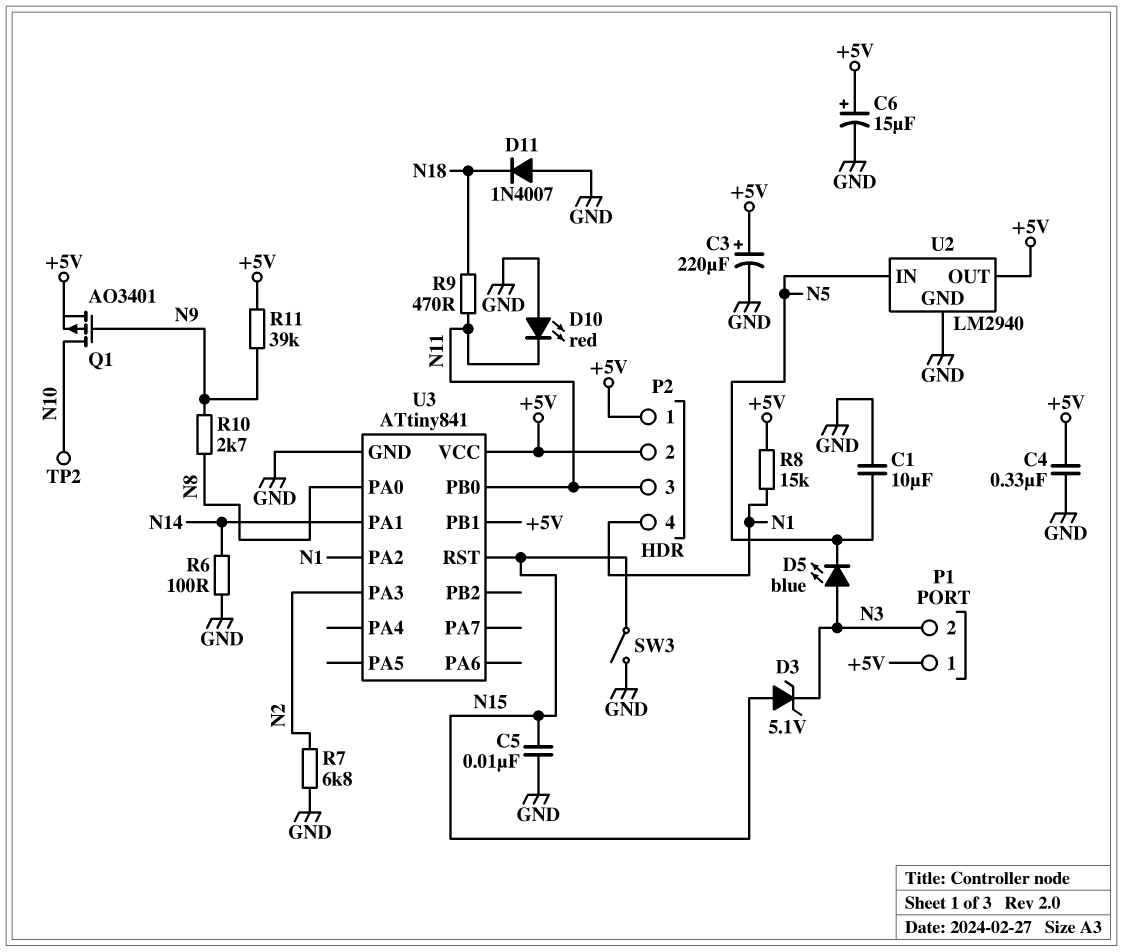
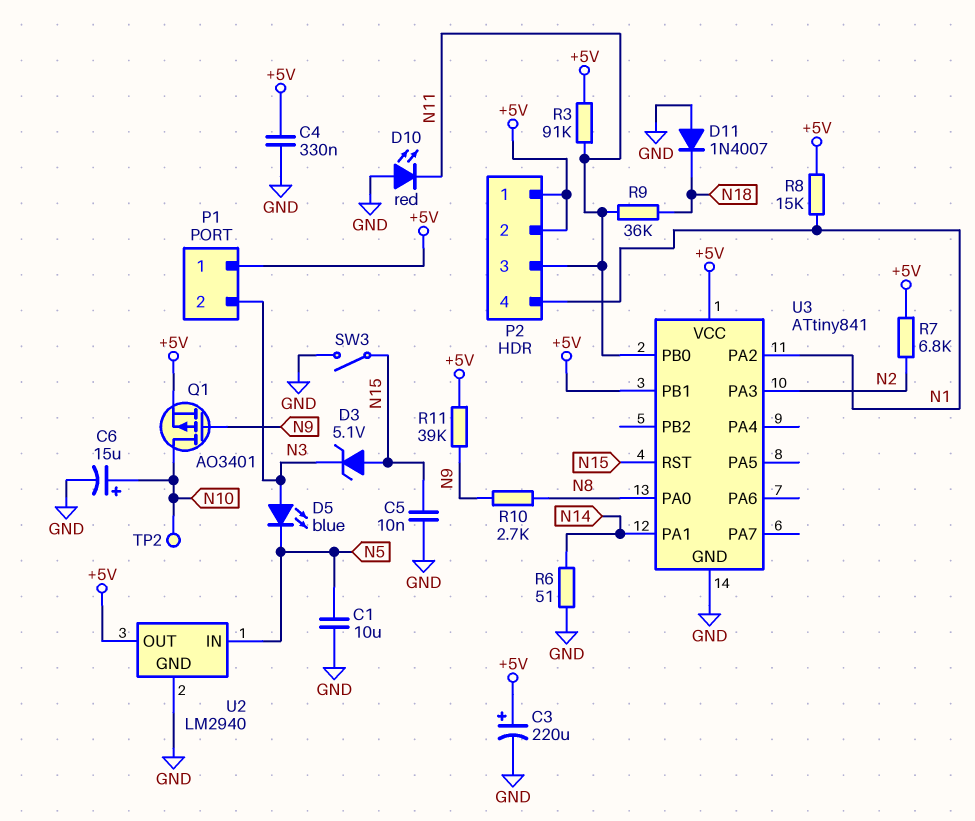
C6: 15uF (plus +5V, minus GND) -> 15uF (plus N10, minus GND)
R3: none -> 91k (+5V, N11)
R6: 100 (GND, N14) -> 51 (GND, N14)
R7: 6.8k (GND, N2) -> 6.8k (+5V, N2)
R9: 470 (N11, N18) -> 36k (N11, N18)

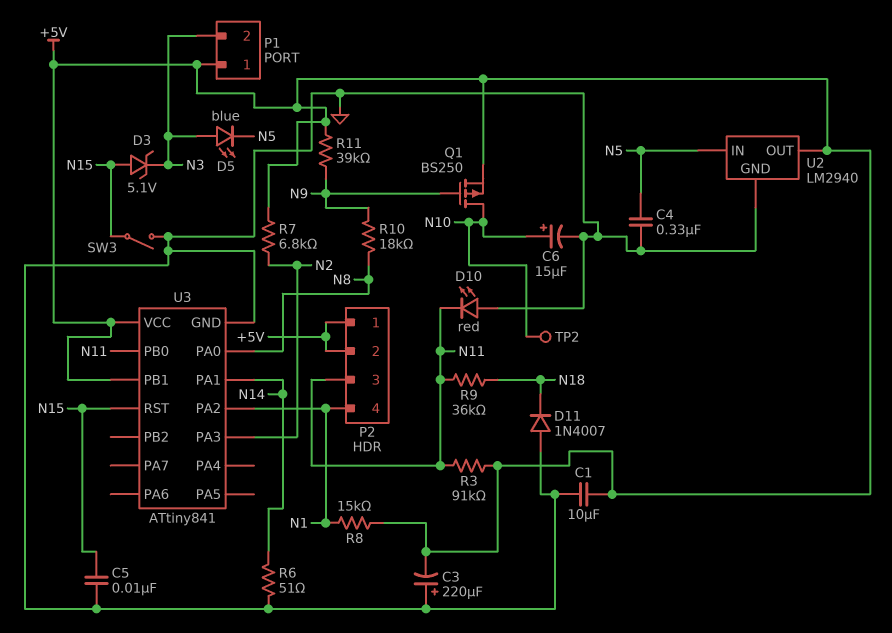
C1: 10uF (GND, N5) -> 10uF (+5V, GND)
C3: 220uF (plus +5V, minus GND) -> 220uF (plus GND, minus +5V)
C4: 330nF (+5V, GND) -> 330nF (GND, N5)
Q1: PMOS AO3401 (G N9, D N10, S +5V) -> PMOS BS250 (G N9, D N10, S +5V)
R10: 2.7k (N8, N9) -> 18k (N8, N9)

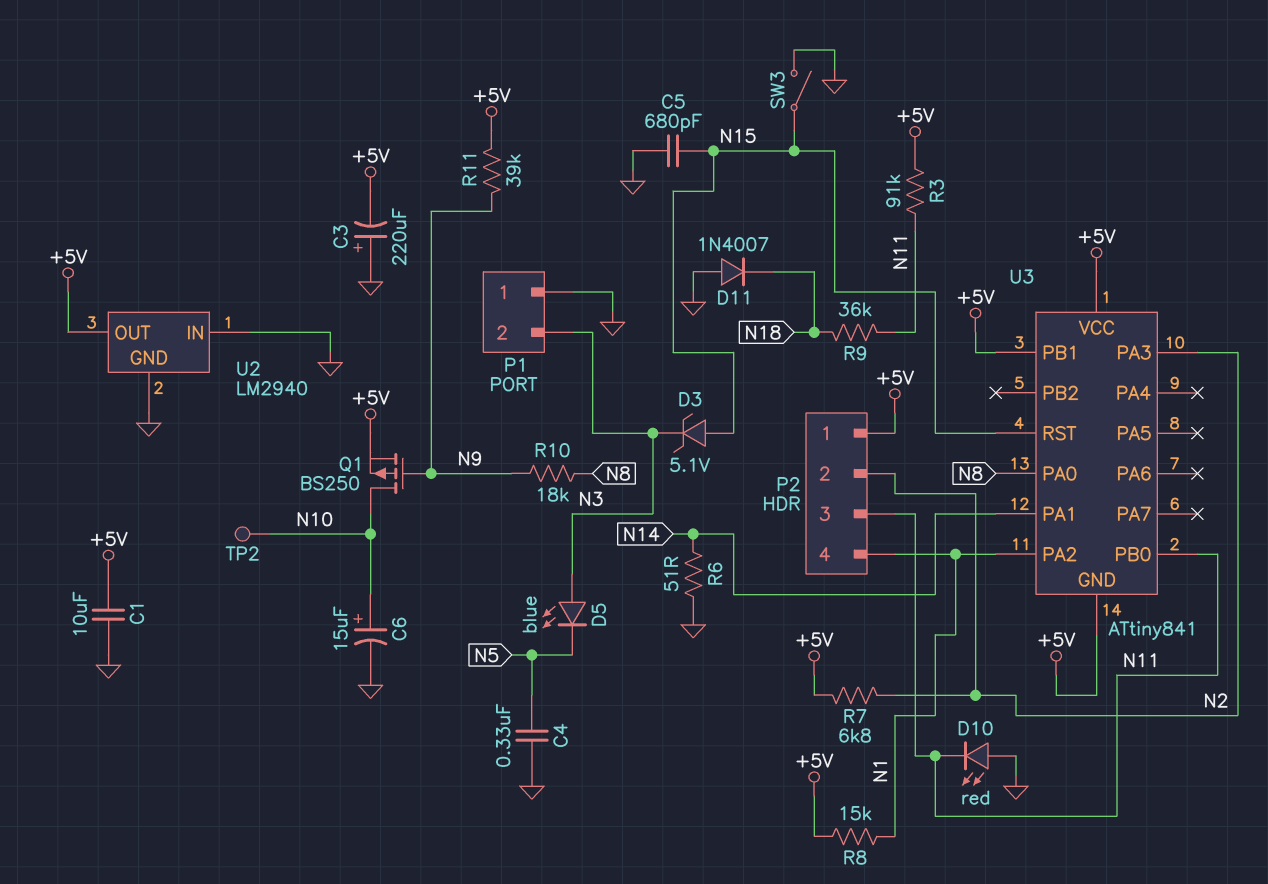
C5: 10nF (GND, N15) -> 680pF (GND, N15)
P1 pin 1: +5V -> GND
P2 pin 2: +5V -> N2
U2 pin IN: N5 -> GND
U3 pin GND: GND -> +5V

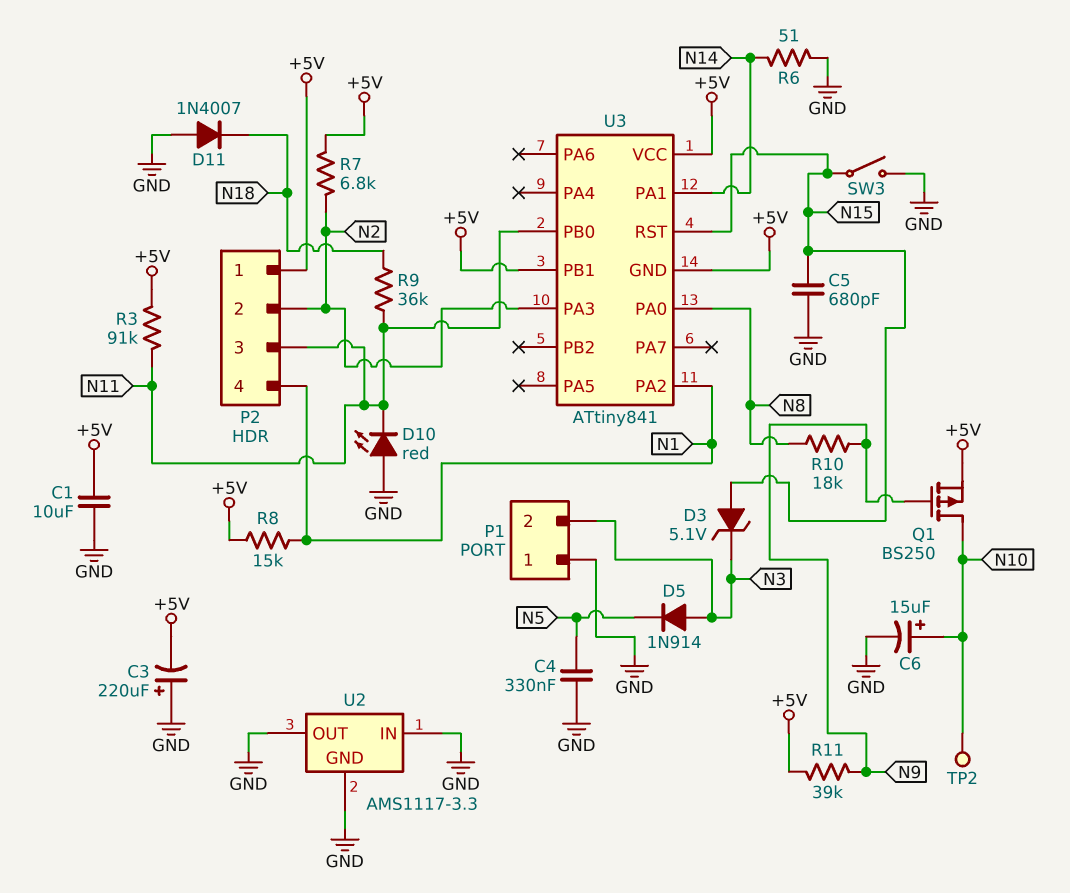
D5: LED blue (A N3, K N5) -> diode 1N914 (A N3, K N5)
U2: LM2940 -> AMS1117-3.3
U2 pin OUT: +5V -> GND

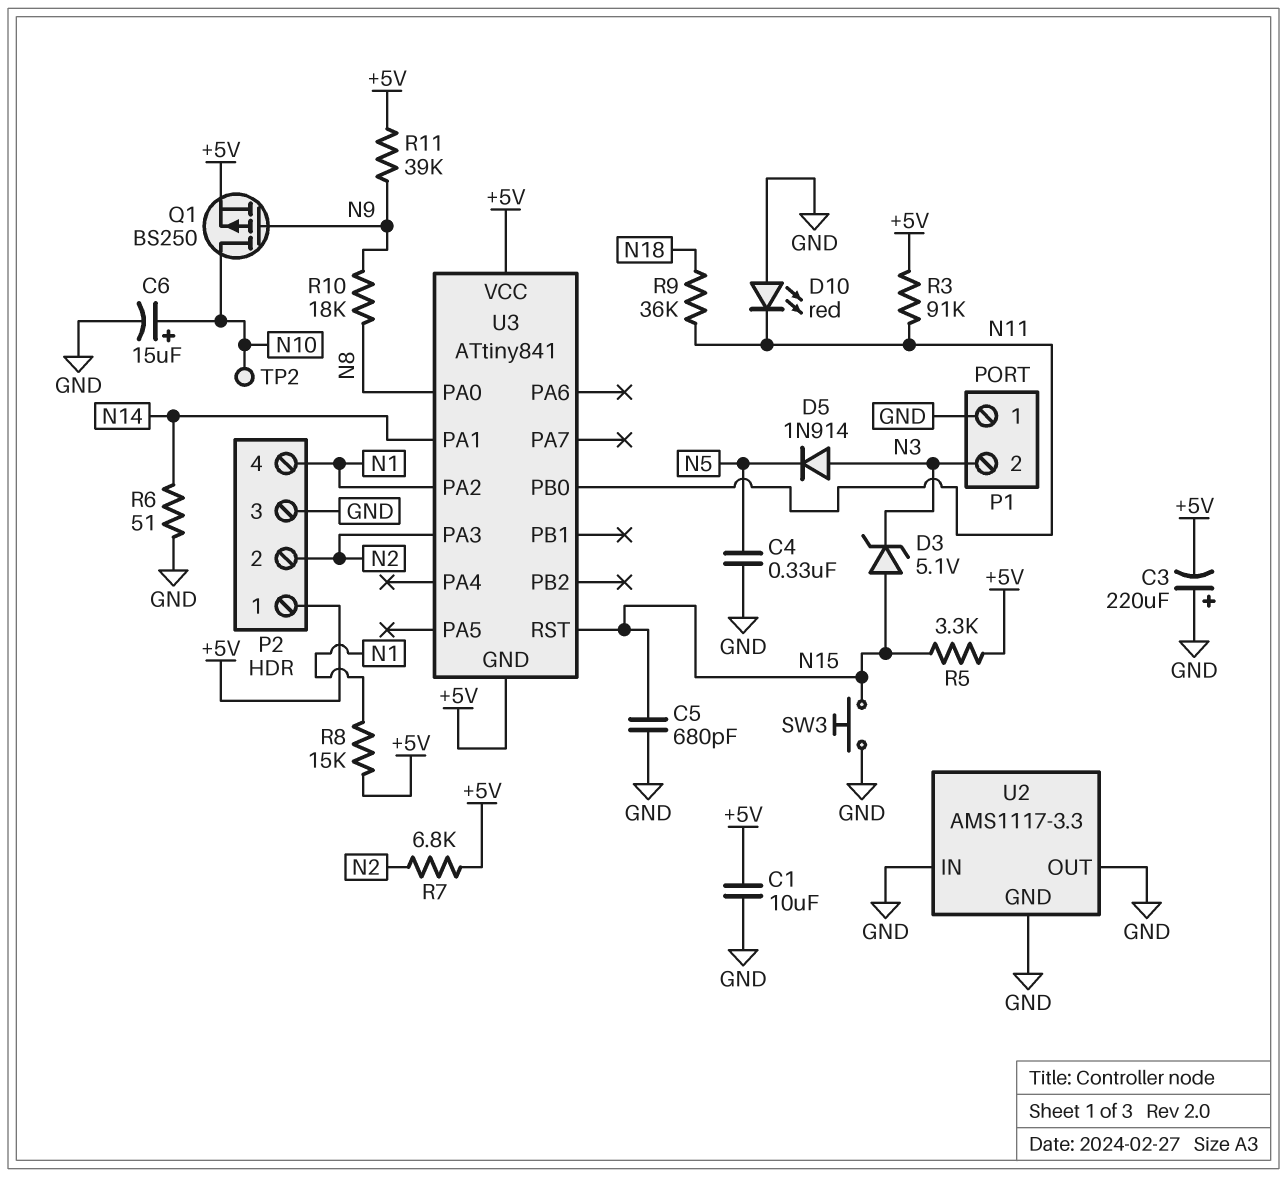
D11: diode 1N4007 (A GND, K N18) -> none
P2 pin 3: N11 -> GND
R5: none -> 3.3k (+5V, N15)
SW3: switch (GND, N15) -> button (GND, N15)
U3 pin PB1: +5V -> none

